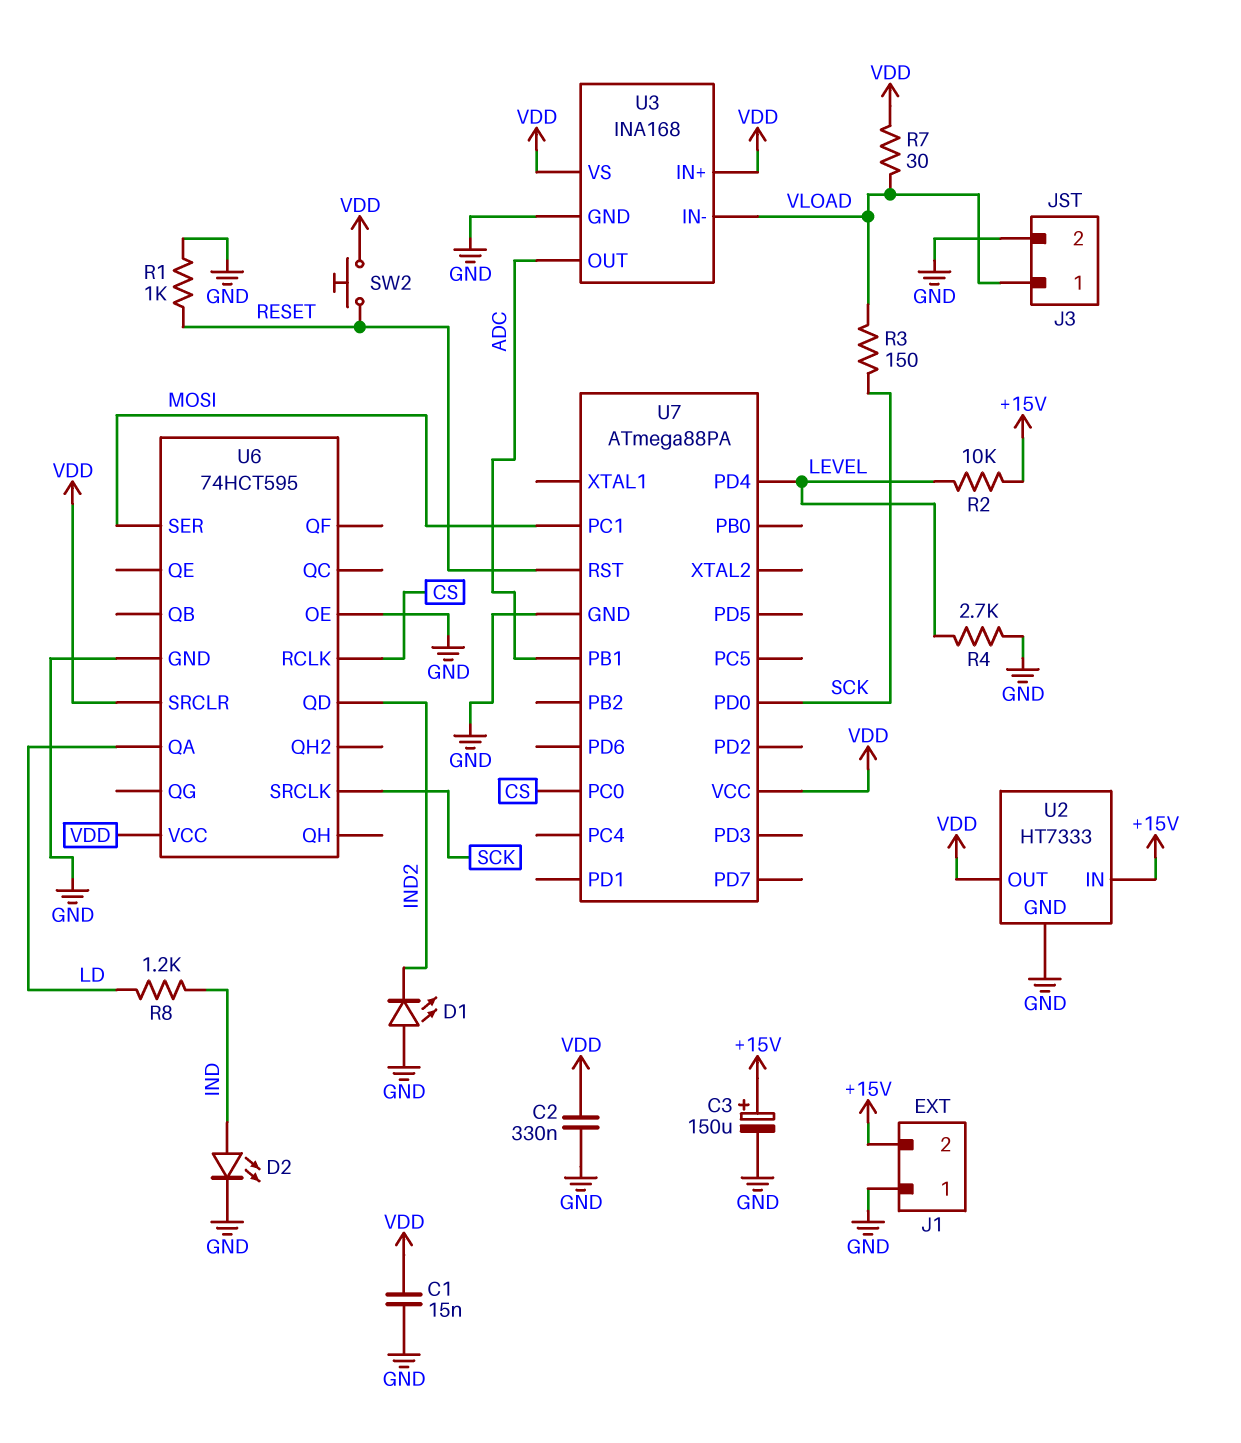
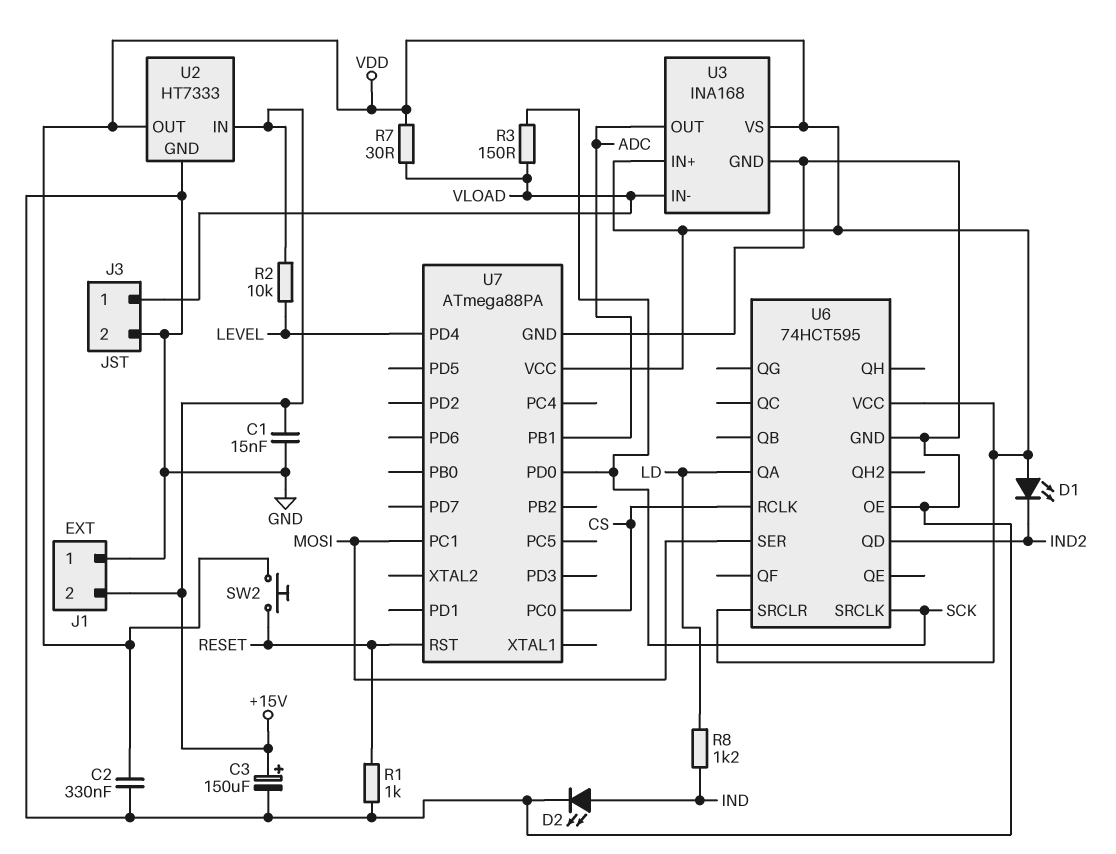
C1: 15nF (GND, VDD) -> 15nF (+15V, GND)
D1: LED (A GND, K IND2) -> LED (A VDD, K IND2)
R4: 2.7k (GND, LEVEL) -> none

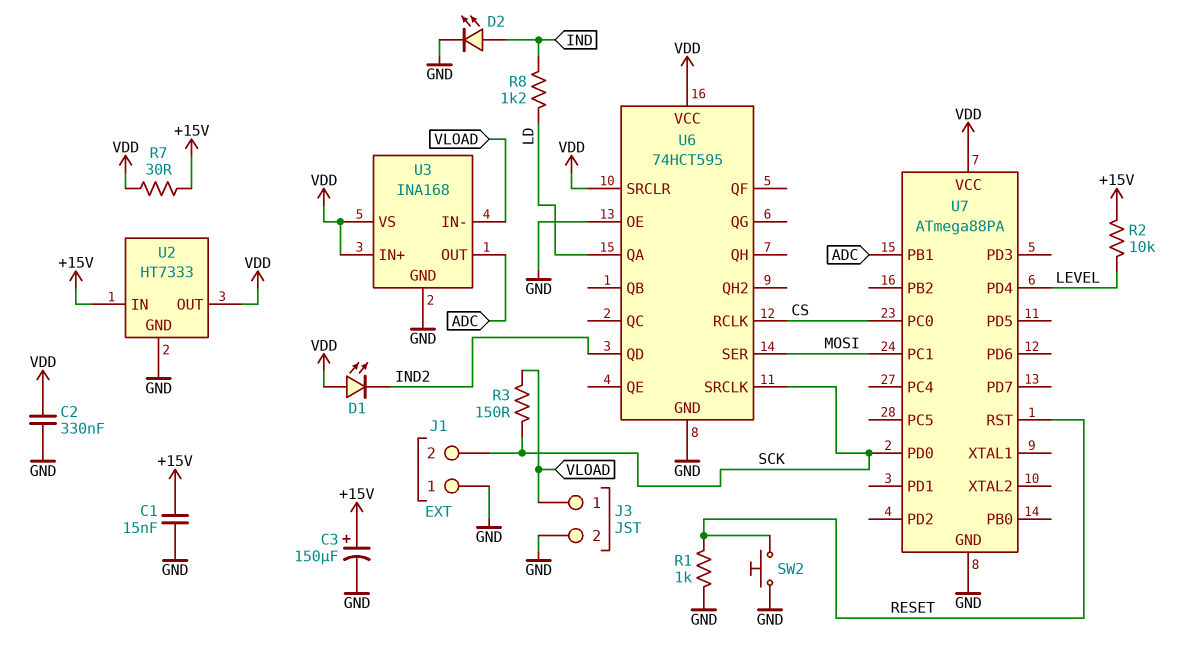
J1 pin 2: +15V -> SCK
R7: 30 (VDD, VLOAD) -> 30 (+15V, VDD)
SW2: button (RESET, VDD) -> button (GND, RESET)

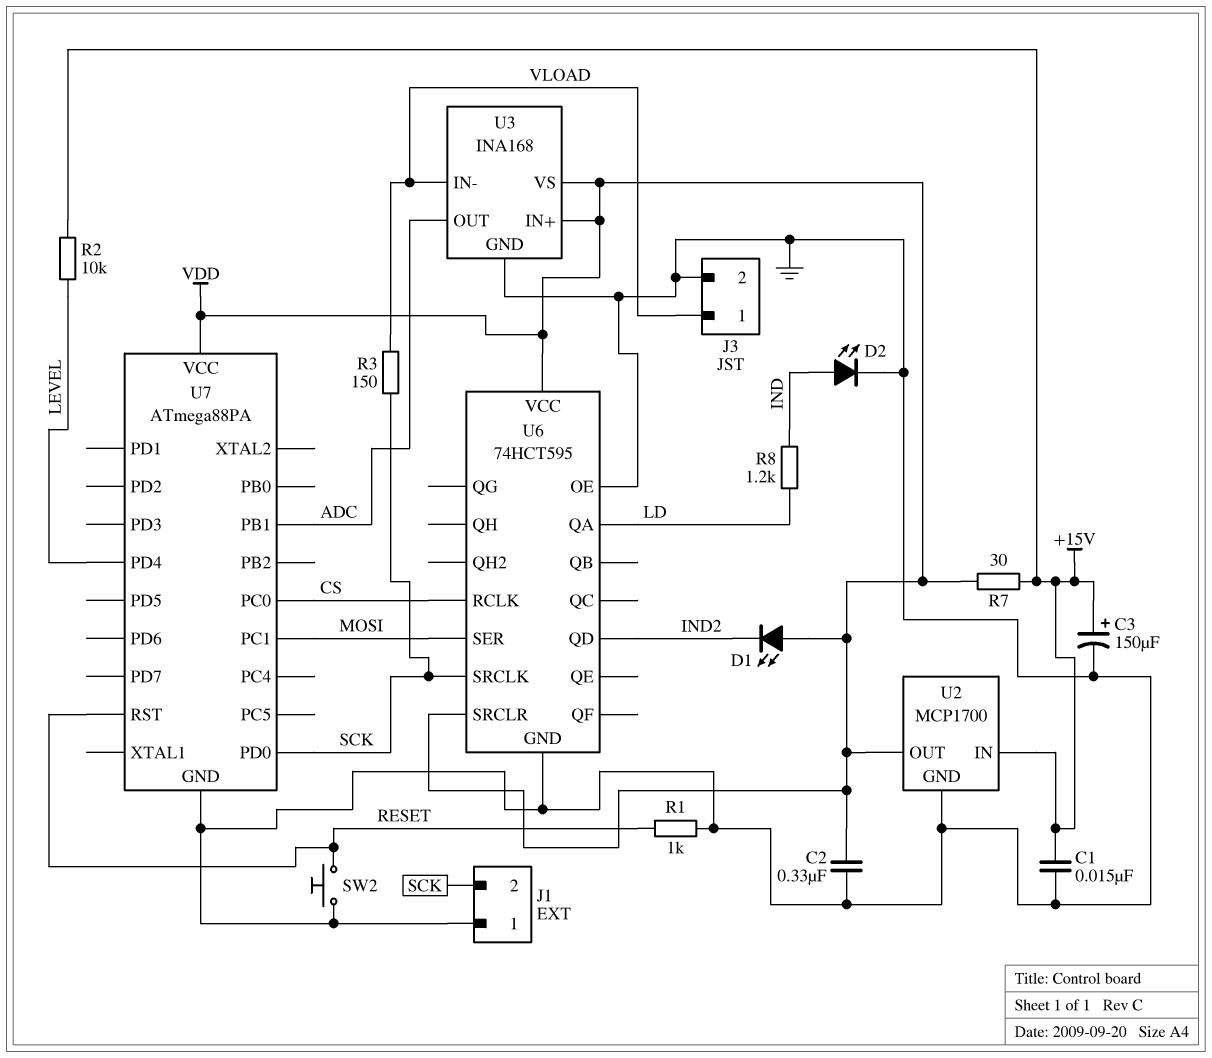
U2: HT7333 -> MCP1700

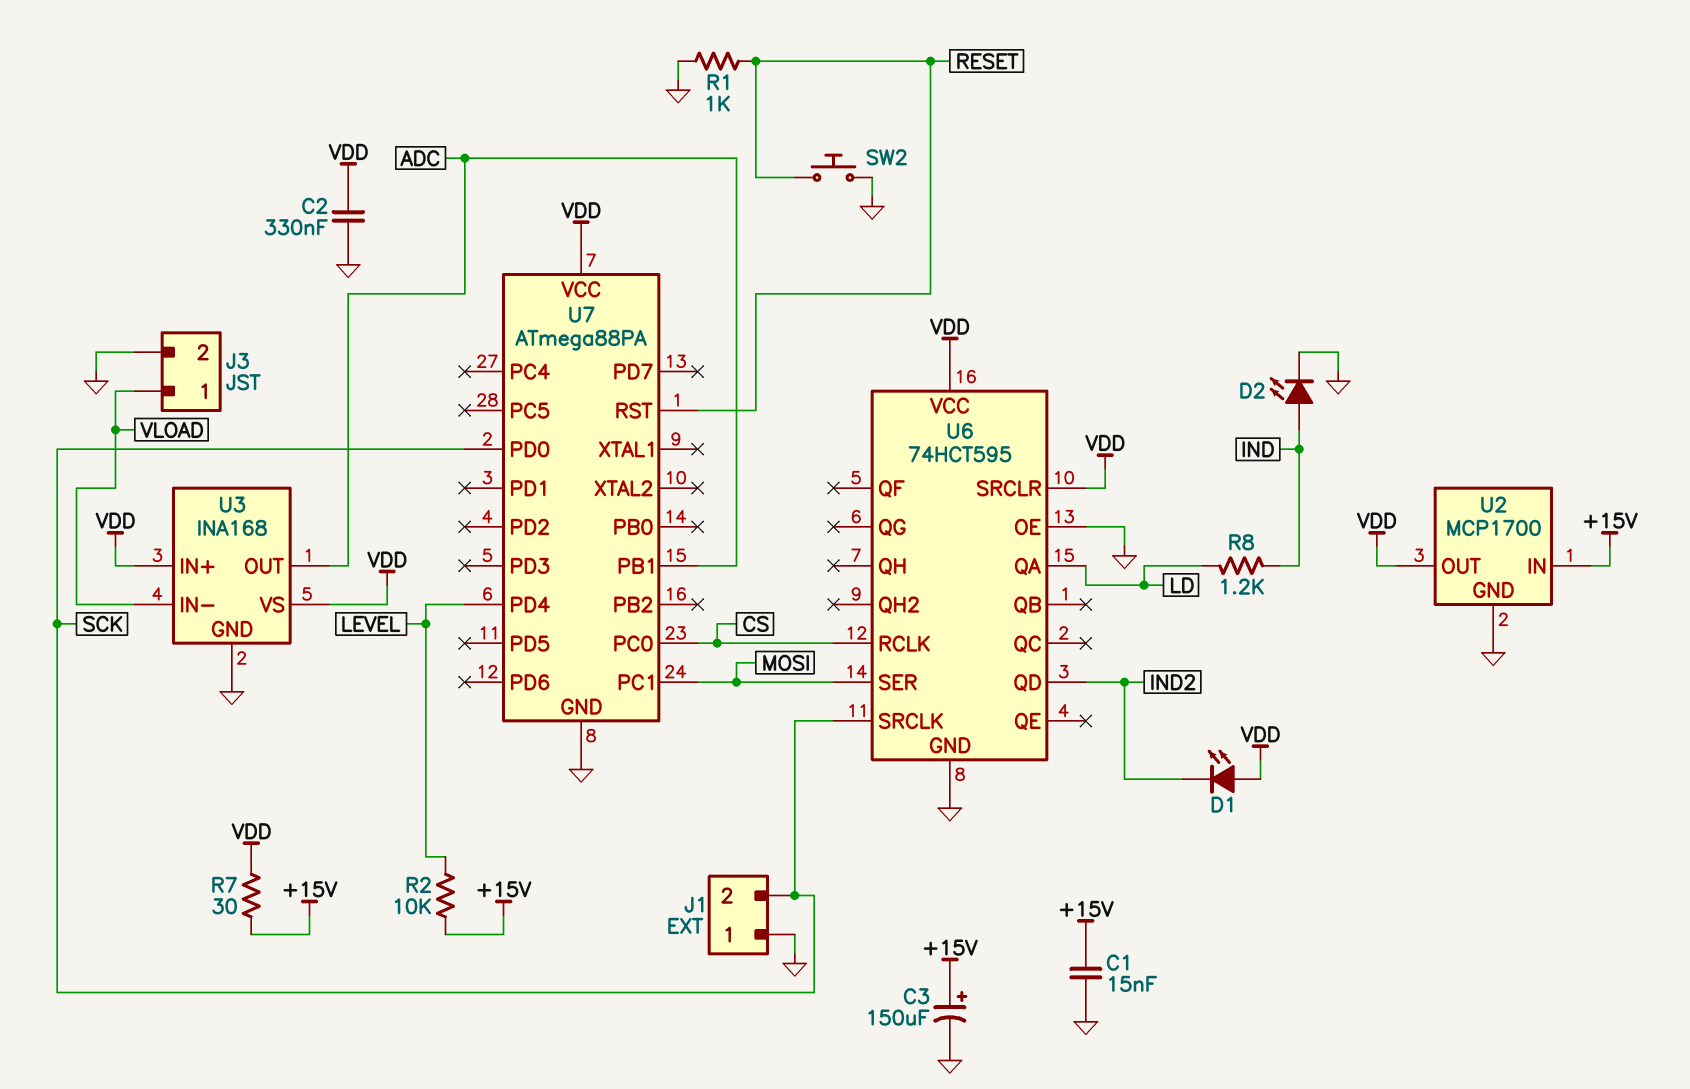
R3: 150 (SCK, VLOAD) -> none

